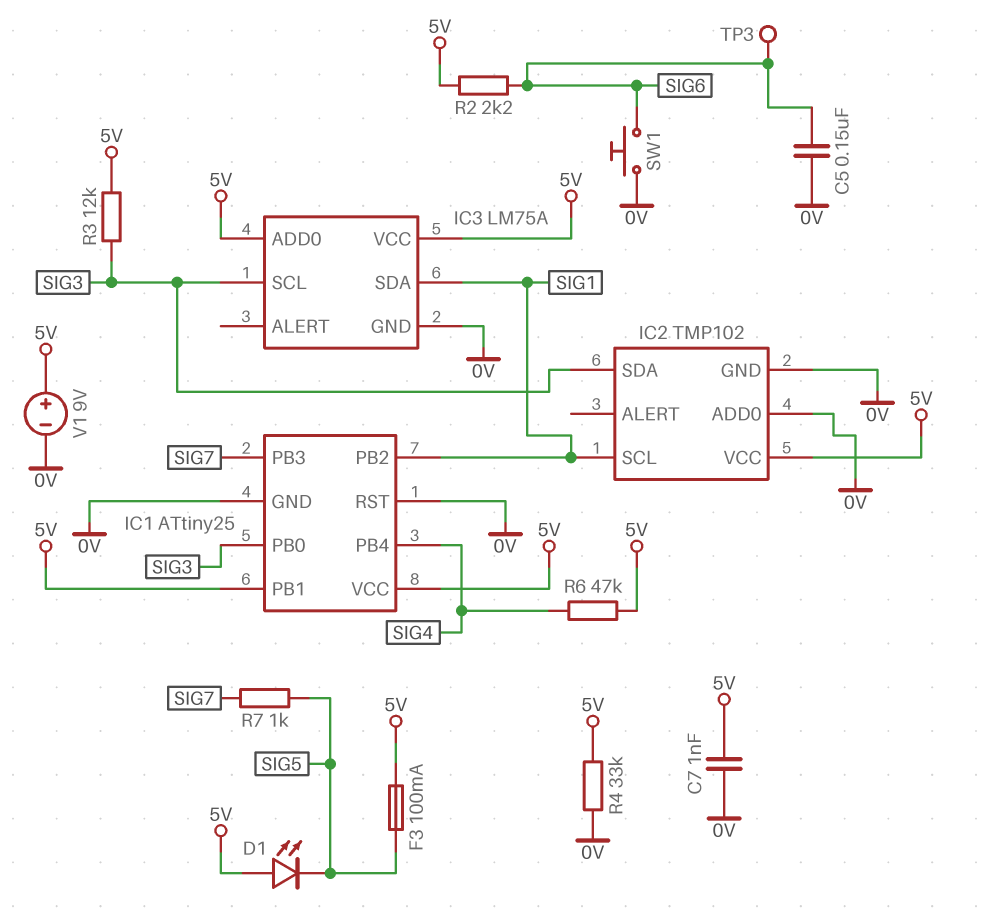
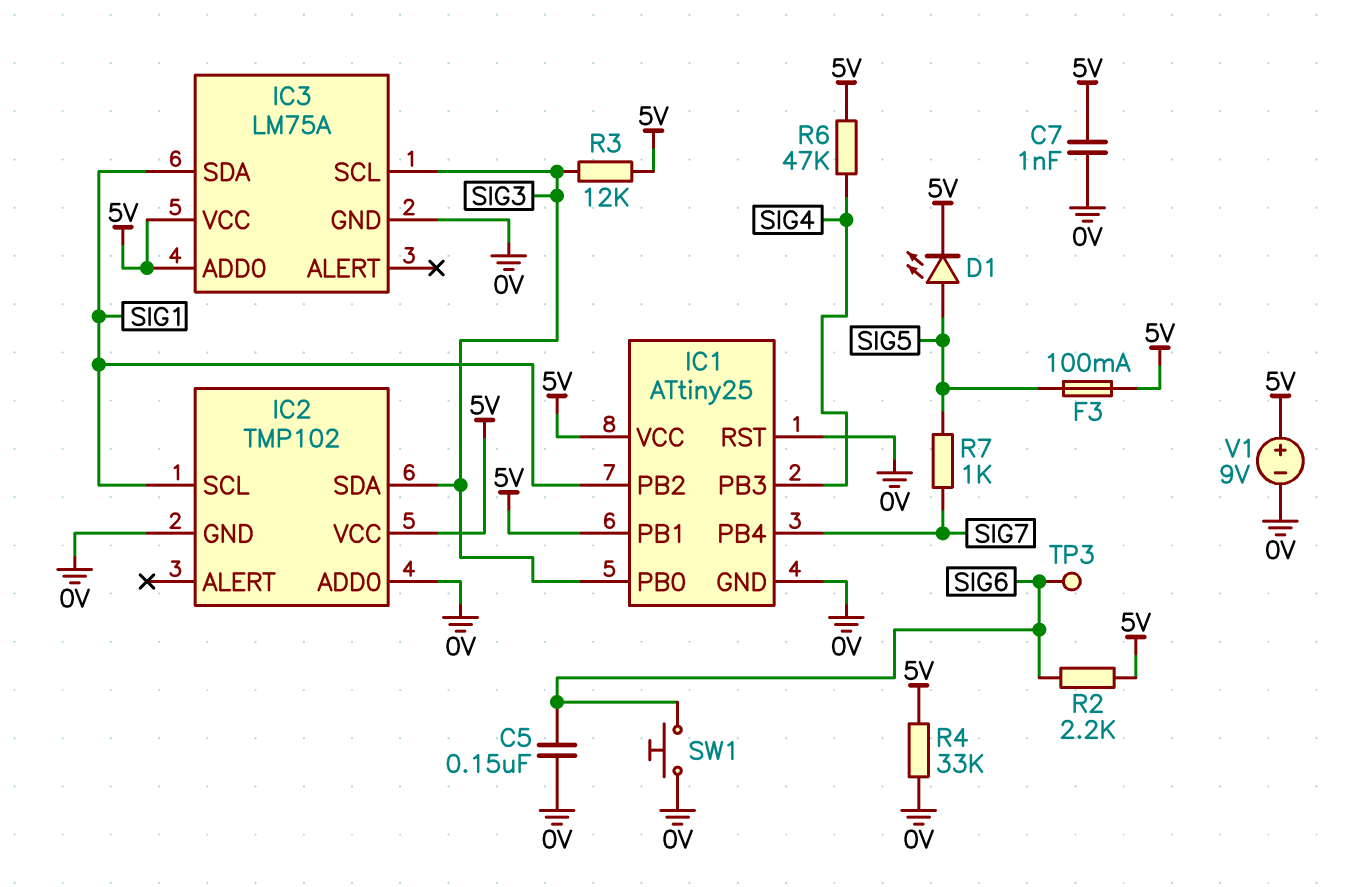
D1: LED (A 5V, K SIG5) -> LED (A SIG5, K 5V)
IC1 pin PB3: SIG7 -> SIG4
IC1 pin PB4: SIG4 -> SIG7

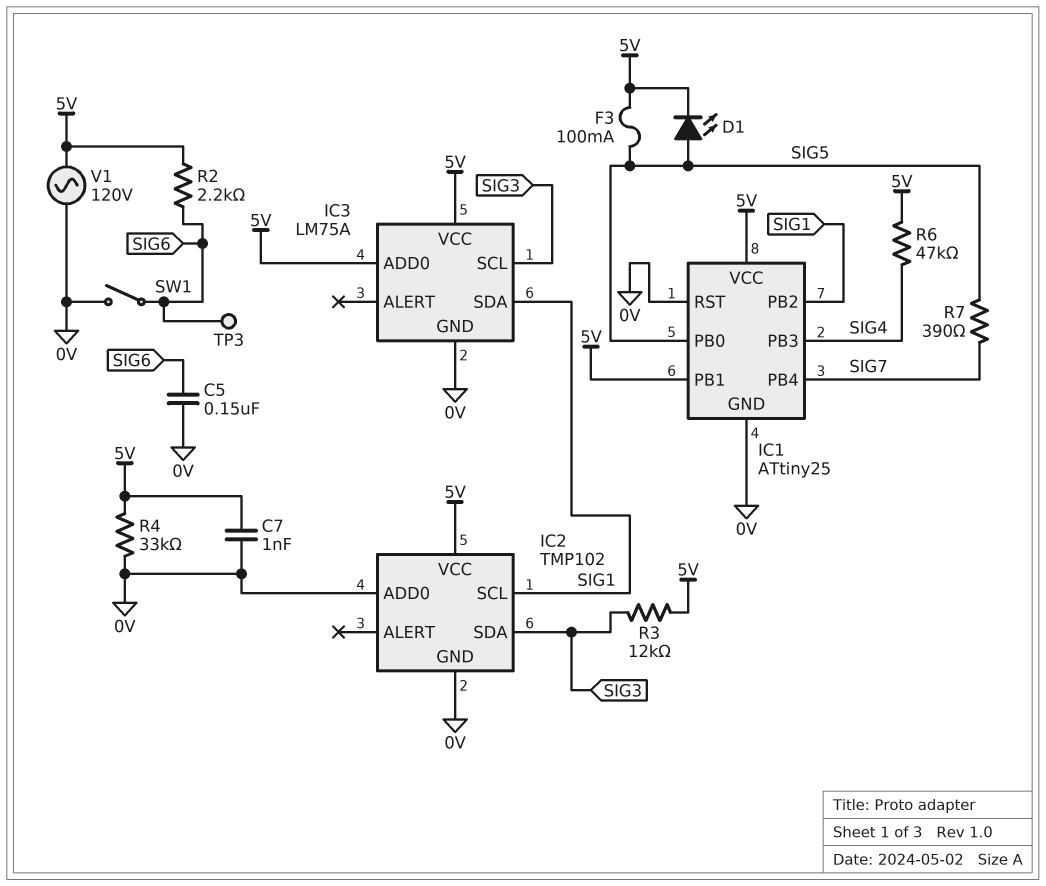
IC1 pin PB0: SIG3 -> SIG5
R7: 1k (SIG5, SIG7) -> 390 (SIG5, SIG7)
SW1: button (0V, SIG6) -> switch (0V, SIG6)
V1: 9V (plus 5V, minus 0V) -> AC 120V (0V, 5V)

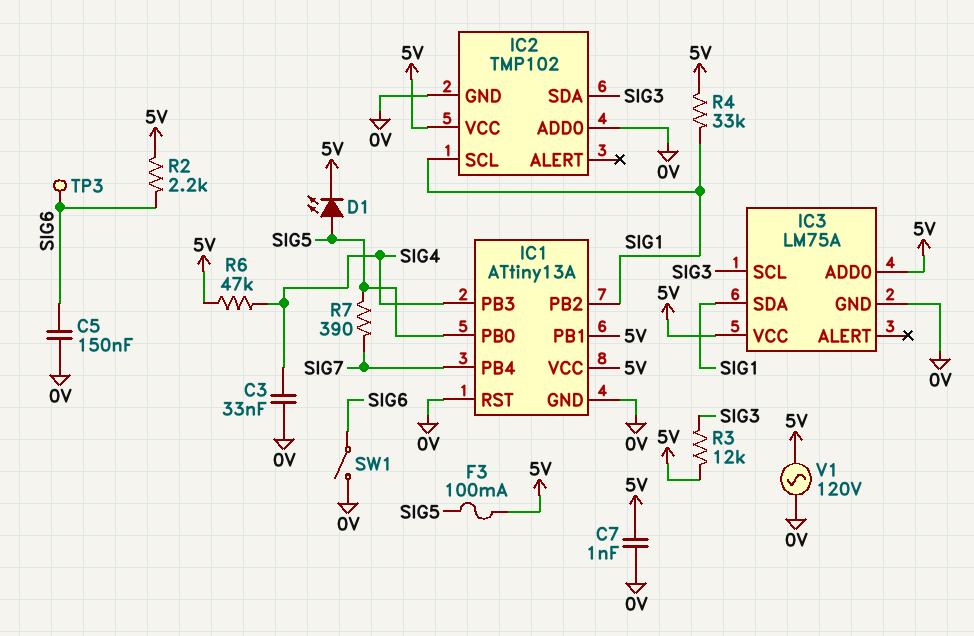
C3: none -> 33nF (0V, SIG4)
IC1: ATtiny25 -> ATtiny13A
R4: 33k (0V, 5V) -> 33k (5V, SIG1)

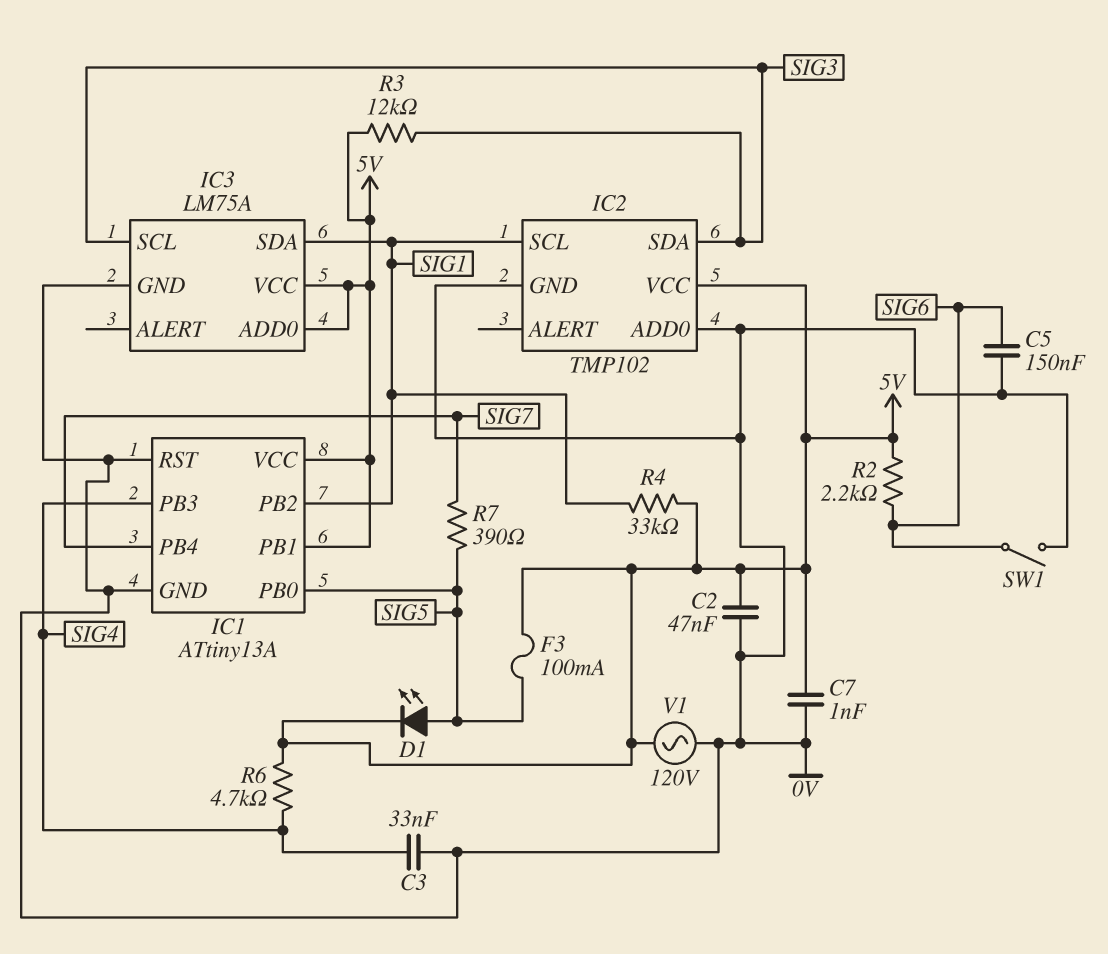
C2: none -> 47nF (0V, 5V)
R6: 47k (5V, SIG4) -> 4.7k (5V, SIG4)
TP3: test point (SIG6) -> none

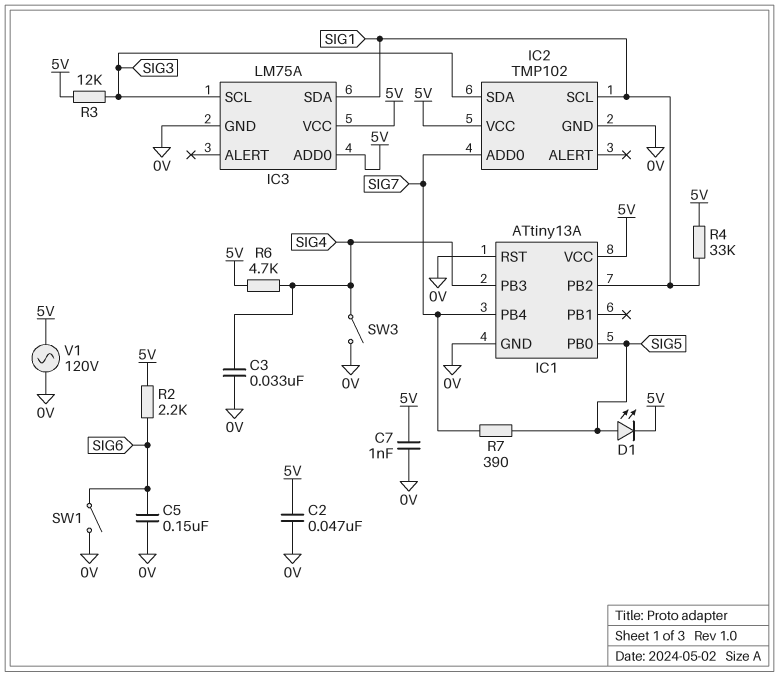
F3: 100mA (5V, SIG5) -> none
IC1 pin PB1: 5V -> none
IC2 pin ADD0: 0V -> SIG7
SW3: none -> switch (0V, SIG4)

